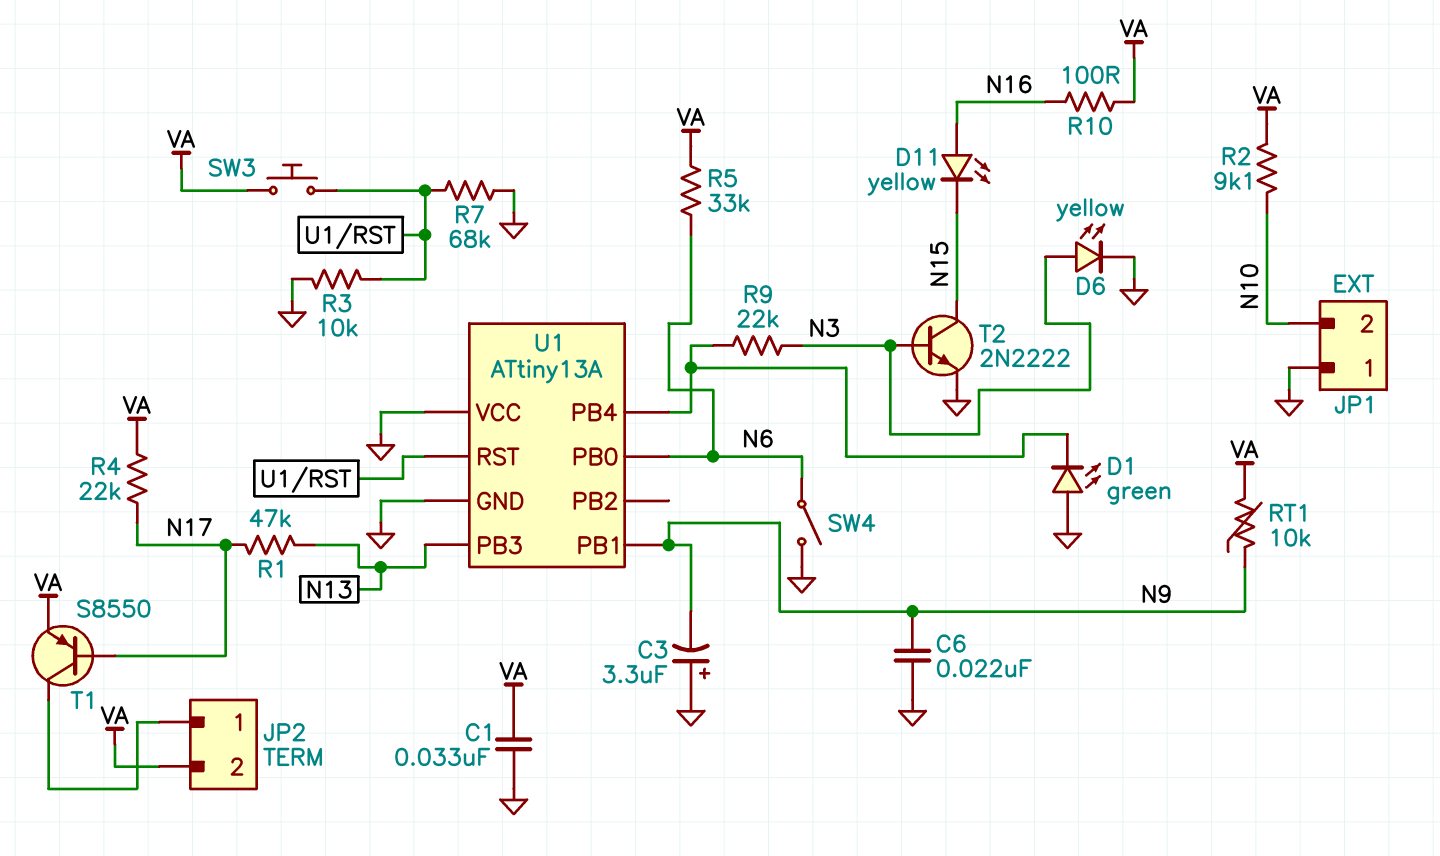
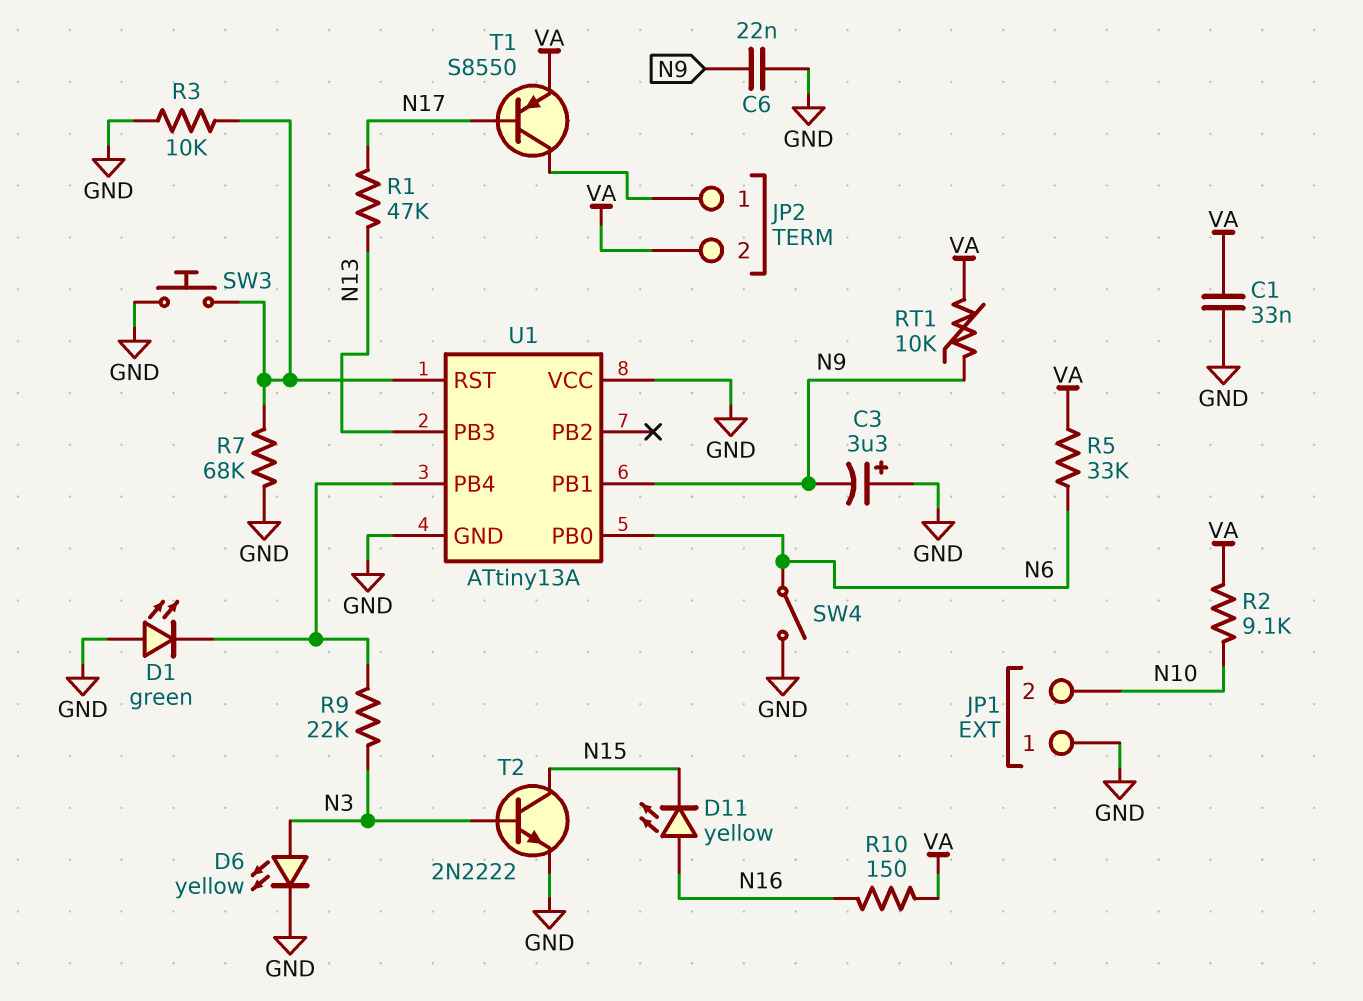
R4: 22k (N17, VA) -> none
R10: 100 (N16, VA) -> 150 (N16, VA)
SW3: button (U1/RST, VA) -> button (GND, U1/RST)

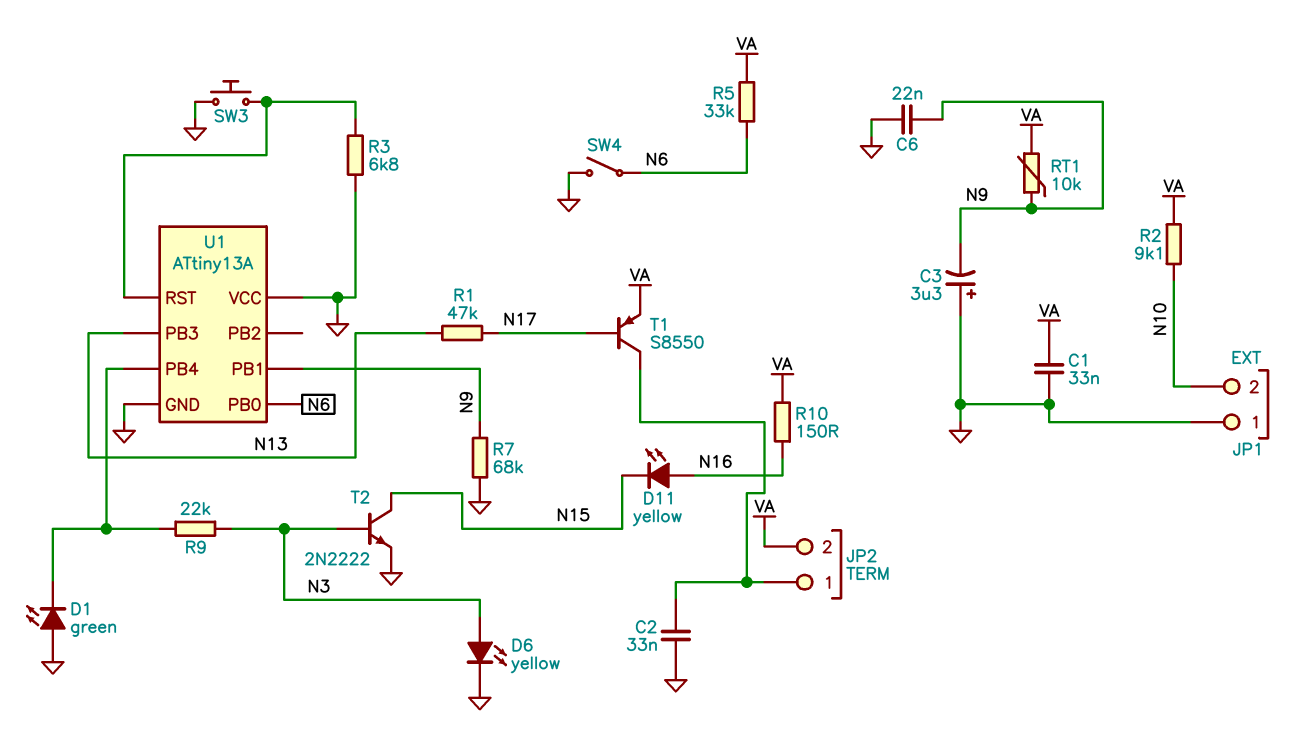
C2: none -> 33nF (GND, JP2/1)
R3: 10k (GND, U1/RST) -> 6.8k (GND, U1/RST)
R7: 68k (GND, U1/RST) -> 68k (GND, N9)

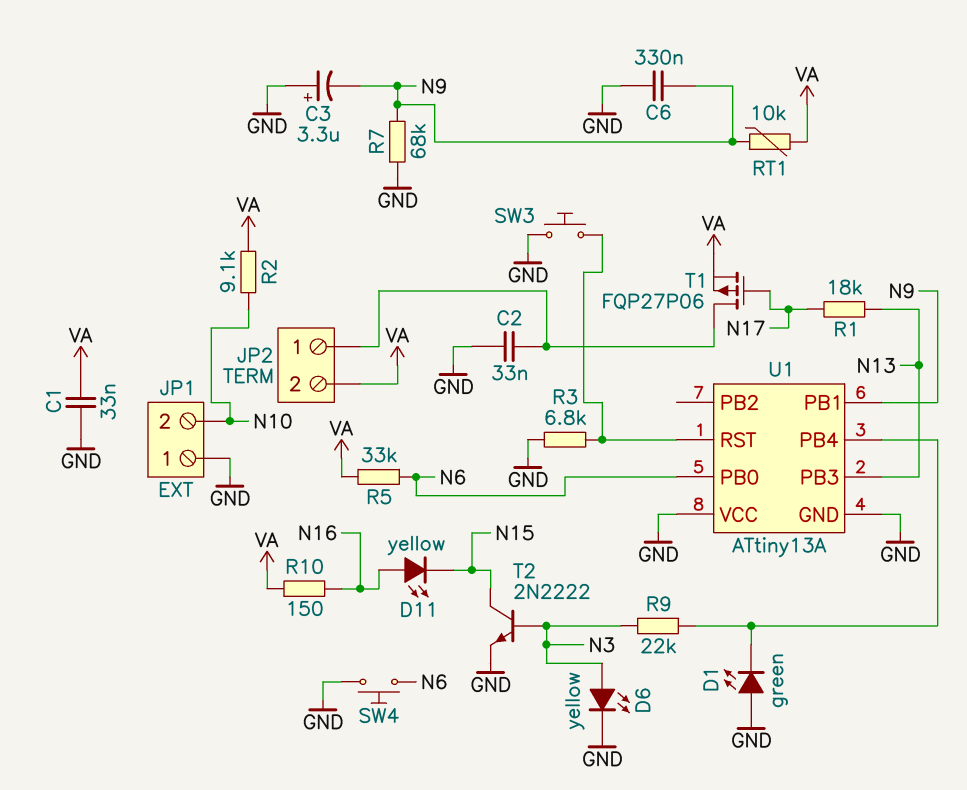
C6: 22nF (GND, N9) -> 330nF (GND, N9)
R1: 47k (N13, N17) -> 18k (N13, N17)
SW4: switch (GND, N6) -> button (GND, N6)
T1: PNP S8550 (B N17, C JP2/1, E VA) -> PMOS FQP27P06 (G N17, D JP2/1, S VA)

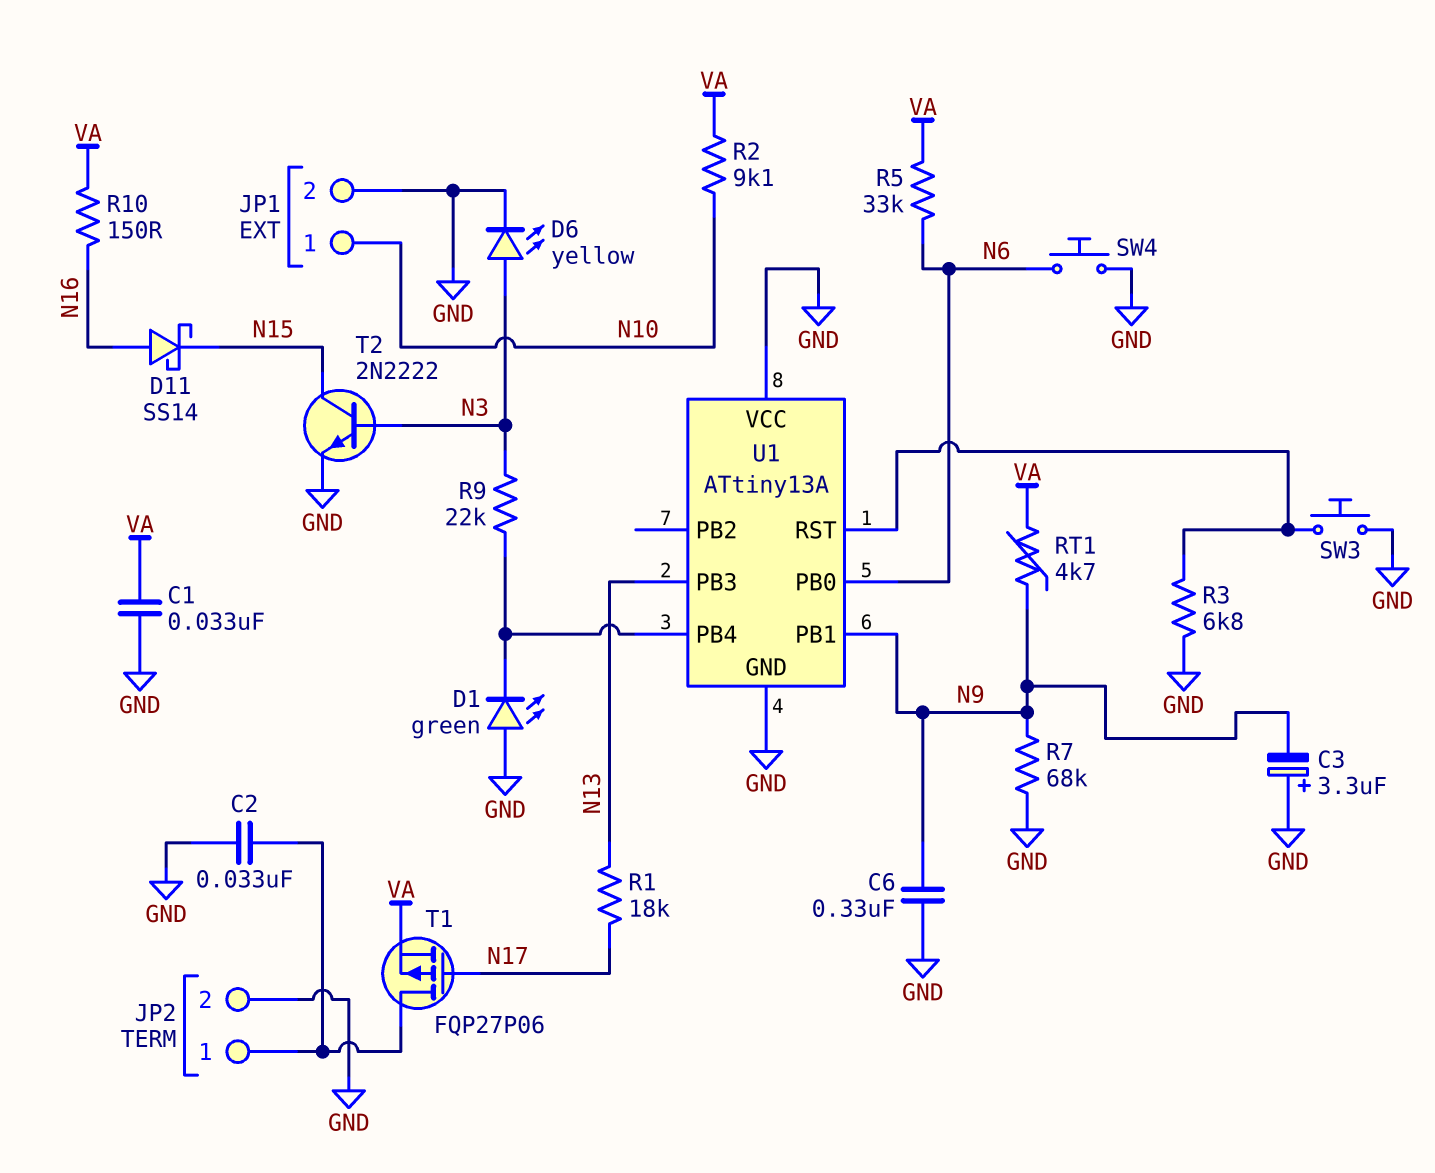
D11: LED yellow (A N16, K N15) -> schottky SS14 (A N16, K N15)
JP1 pin 1: GND -> N10
JP1 pin 2: N10 -> GND
JP2 pin 2: VA -> GND
RT1: 10k (N9, VA) -> 4.7k (N9, VA)

